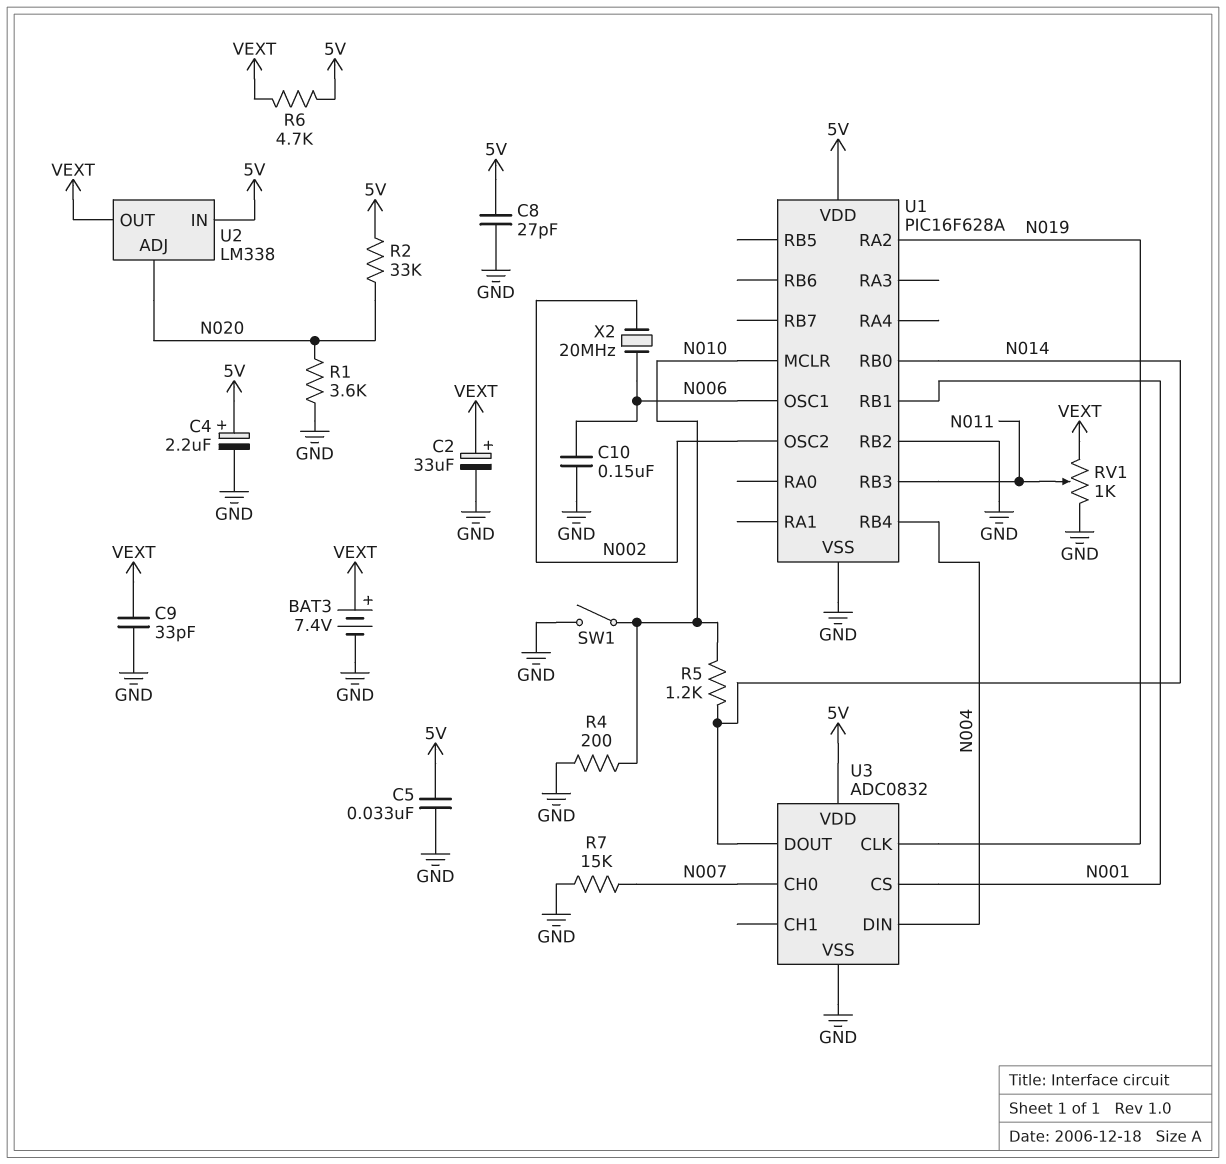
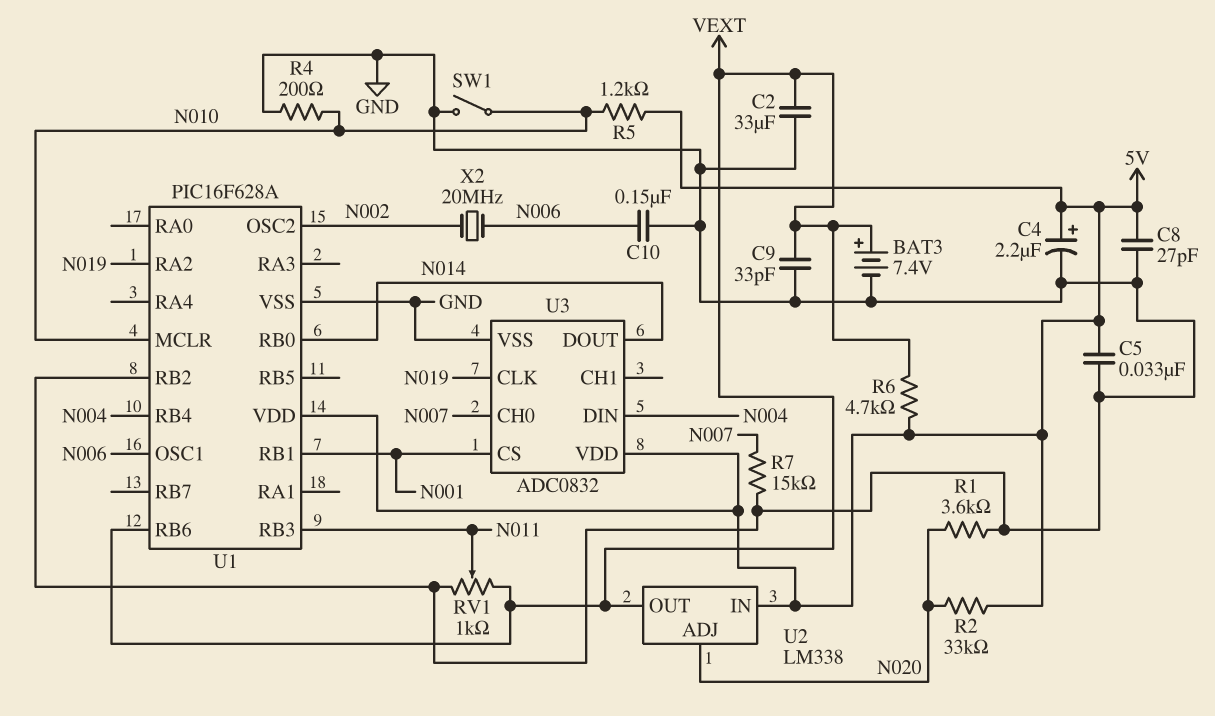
C2: 33uF (plus VEXT, minus GND) -> 33uF (GND, VEXT)
R5: 1.2k (N010, N014) -> 1.2k (5V, N010)
U1 pin RB6: none -> VEXT

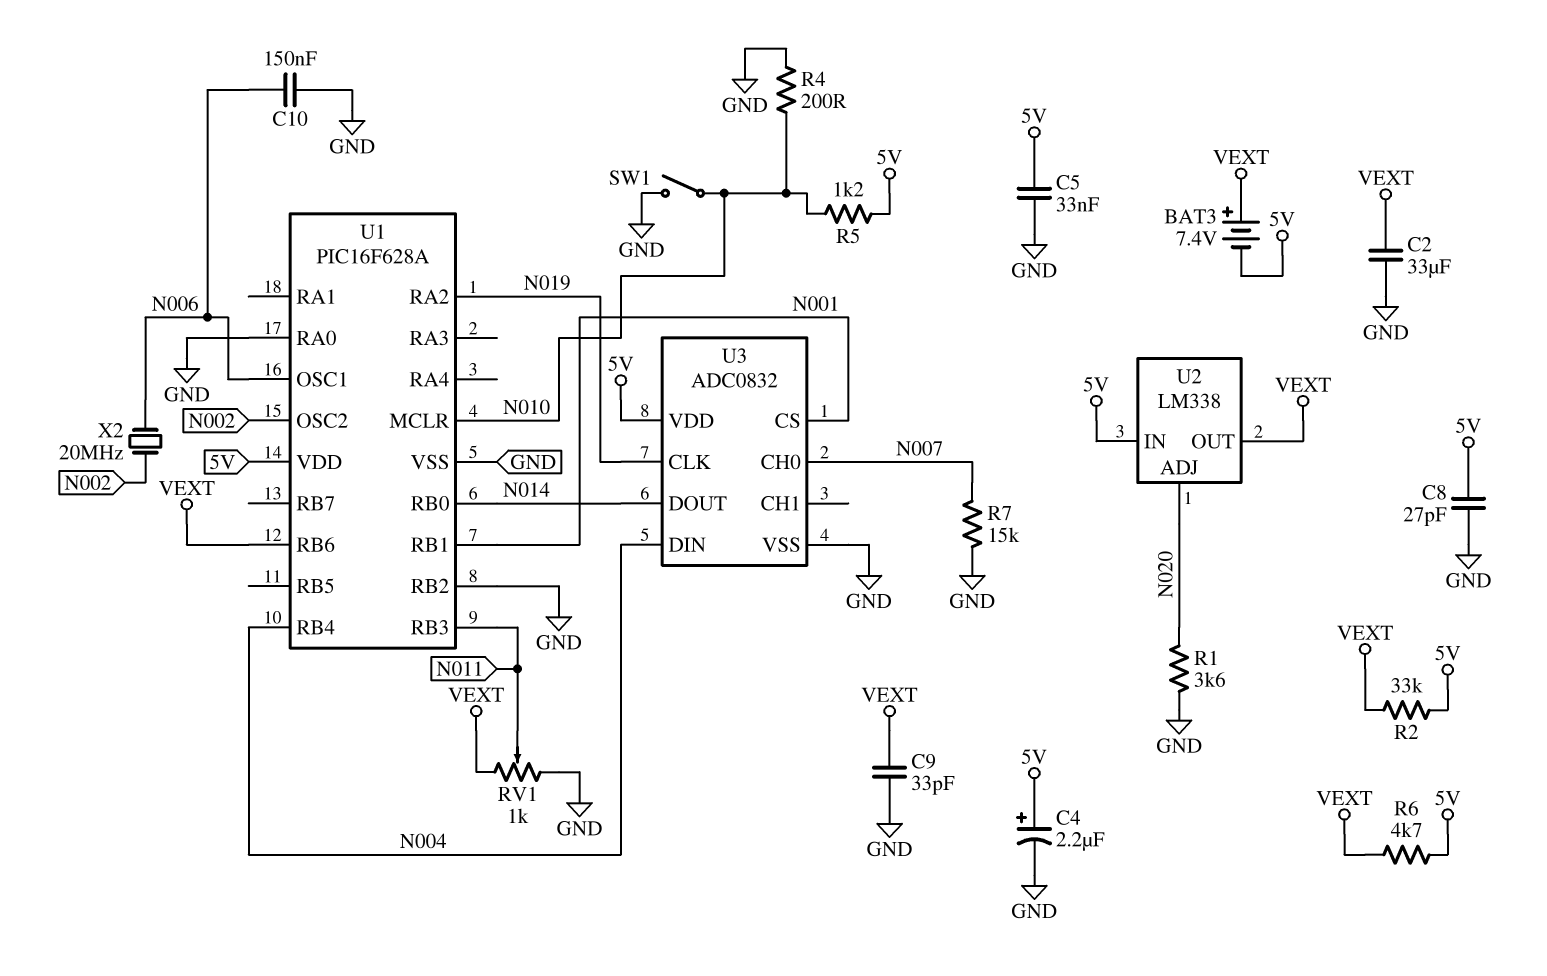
BAT3: 7.4V (plus VEXT, minus GND) -> 7.4V (plus VEXT, minus 5V)
R2: 33k (5V, N020) -> 33k (5V, VEXT)
U1 pin RA0: none -> GND

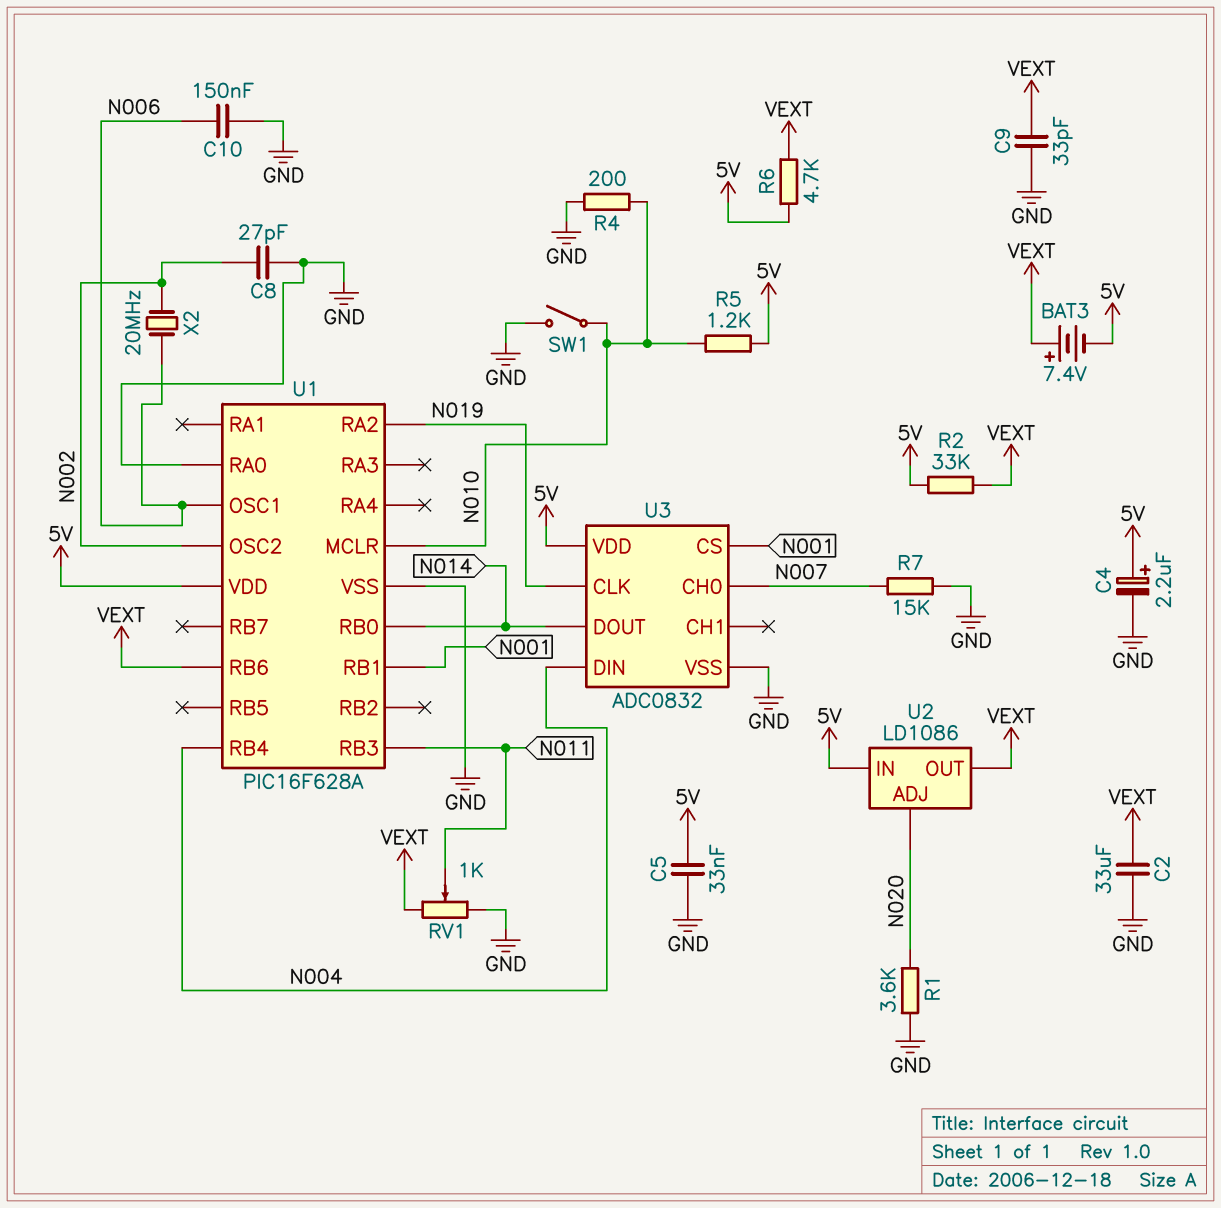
C8: 27pF (5V, GND) -> 27pF (GND, N002)
U1 pin RB2: GND -> none
U2: LM338 -> LD1086

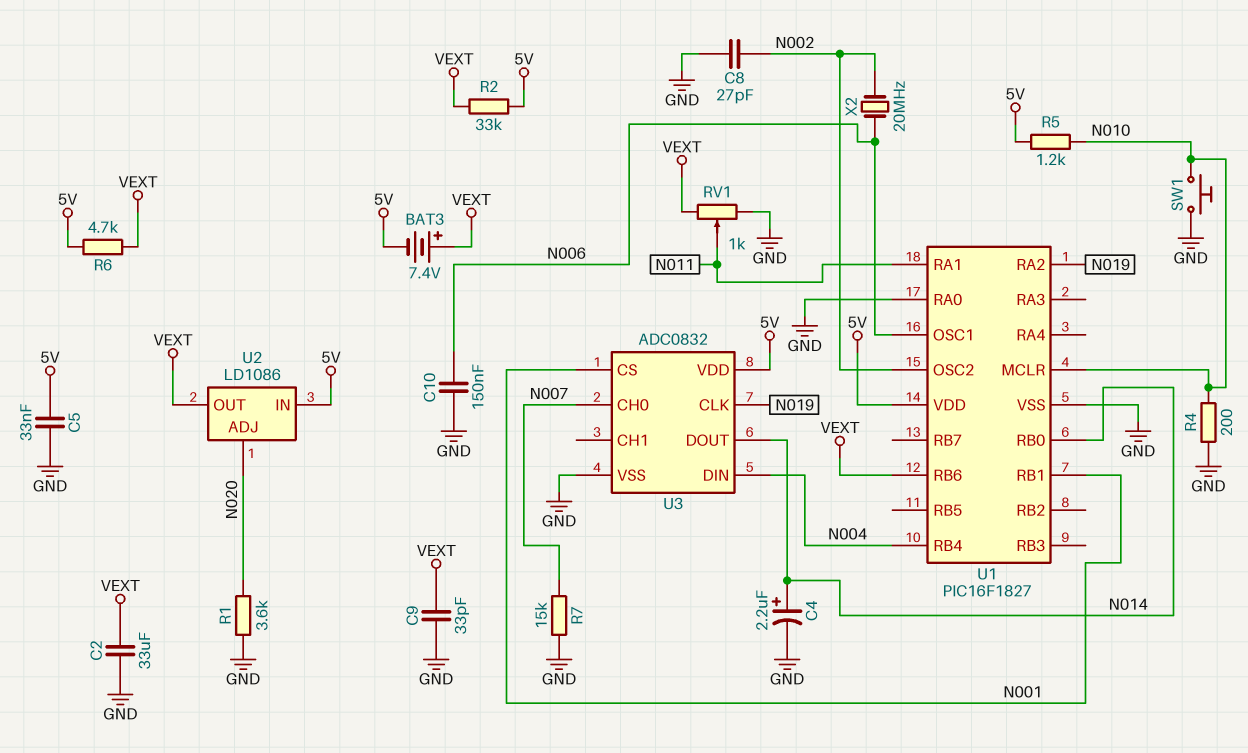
C4: 2.2uF (plus 5V, minus GND) -> 2.2uF (plus N014, minus GND)
SW1: switch (GND, N010) -> button (GND, N010)
U1: PIC16F628A -> PIC16F1827
U1 pin RA1: none -> N011
U1 pin RB3: N011 -> none

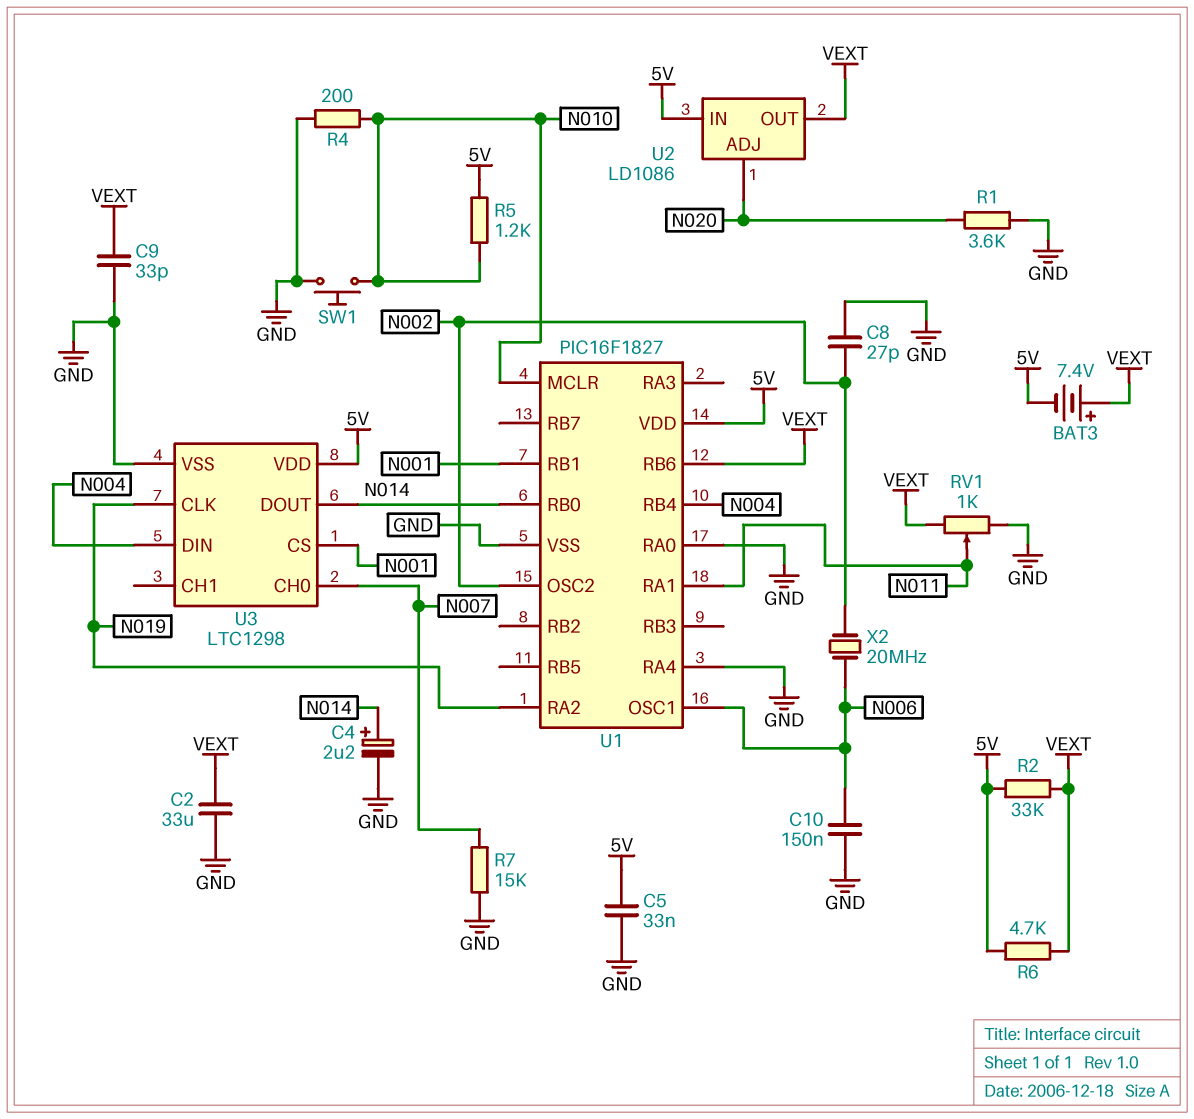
U1 pin RA4: none -> GND
U3: ADC0832 -> LTC1298

